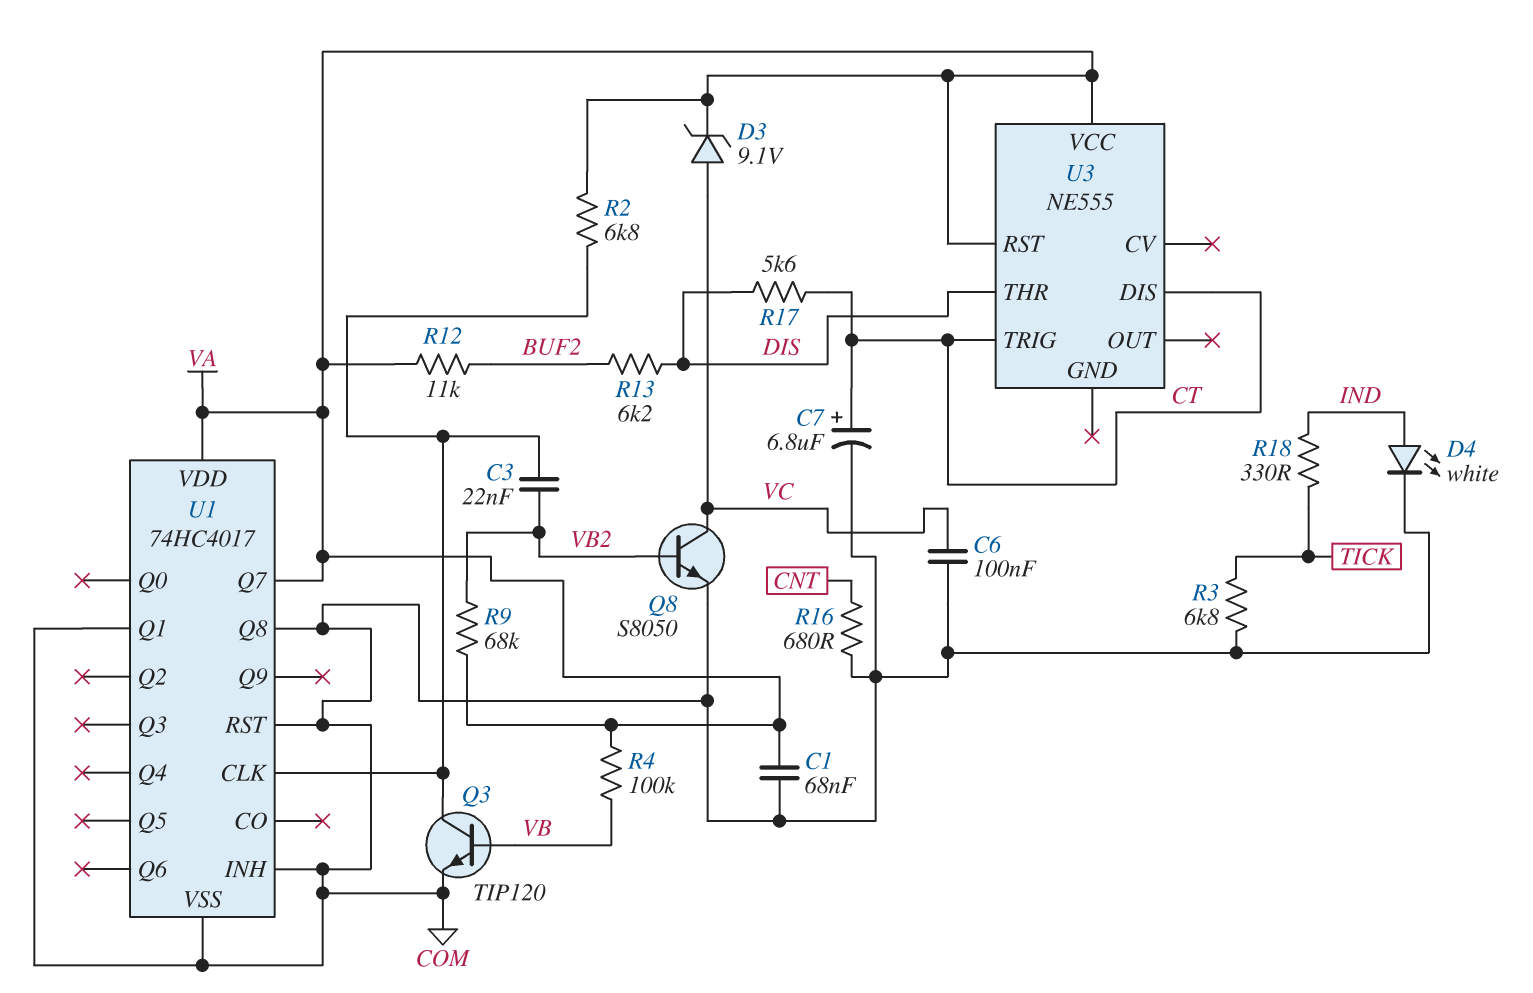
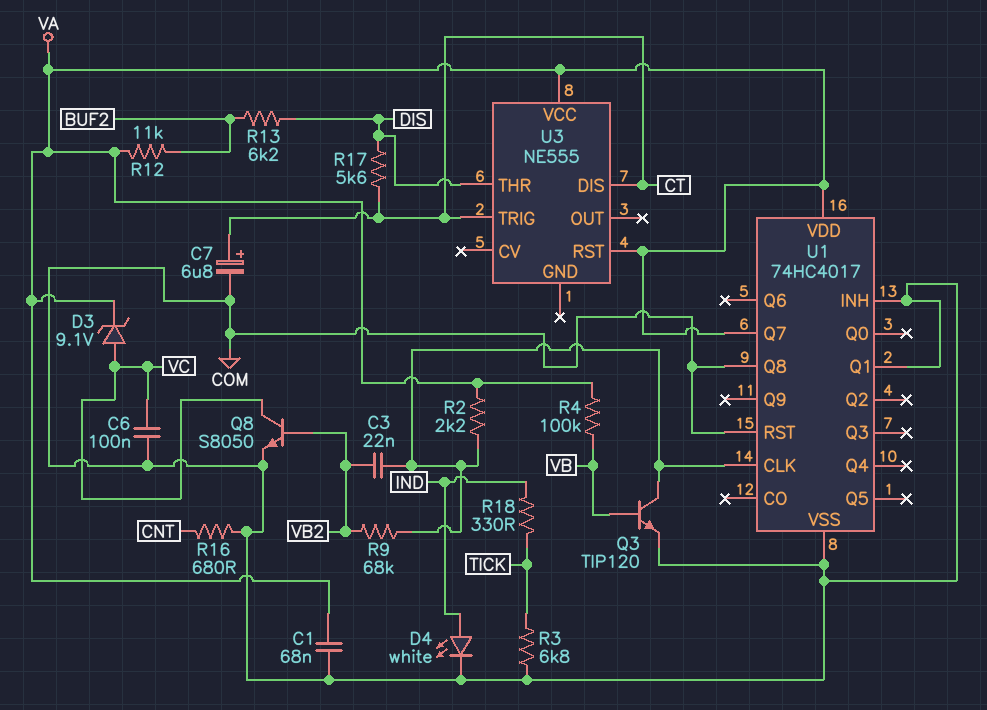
R2: 6.8k (U1/CLK, VA) -> 2.2k (U1/CLK, VA)
R9: 68k (VA, VB2) -> 68k (U1/CLK, VB2)

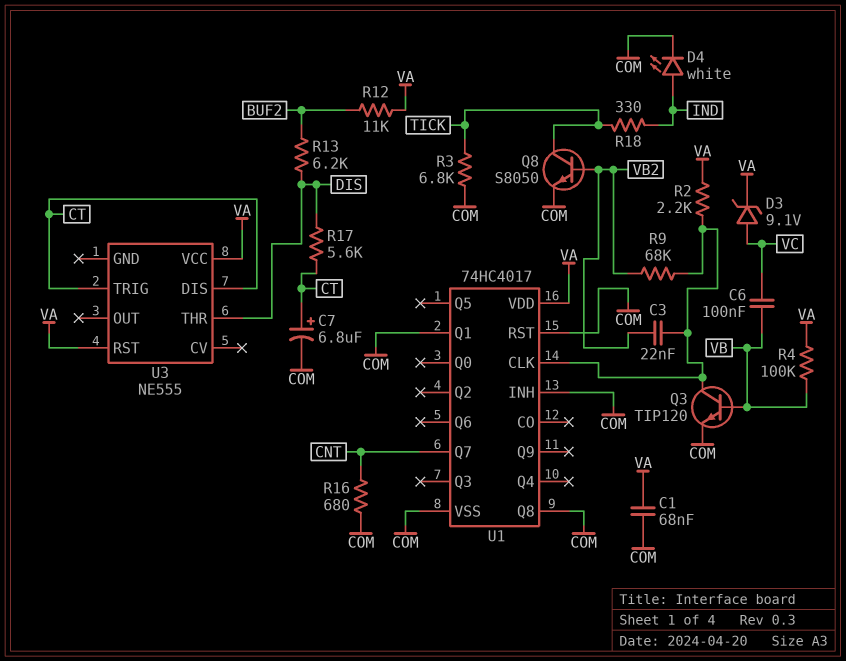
C6: 100nF (COM, VC) -> 100nF (VB, VC)
Q8: NPN S8050 (B VB2, C VC, E COM) -> NPN S8050 (B VB2, C TICK, E COM)
U1 pin Q7: VA -> CNT

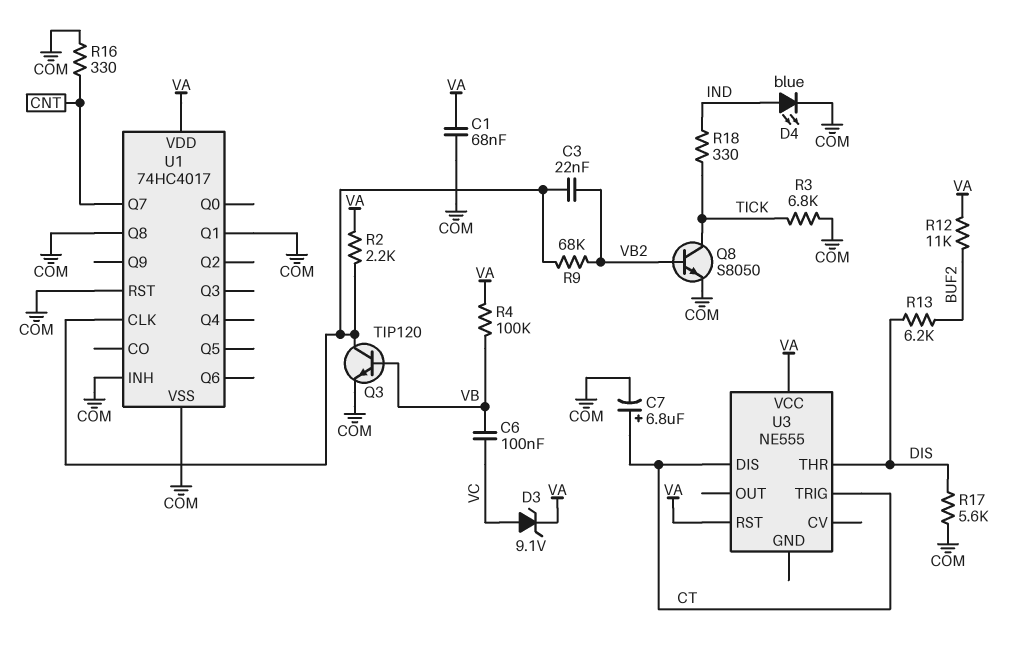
D4: LED white (A IND, K COM) -> LED blue (A IND, K COM)
R16: 680 (CNT, COM) -> 330 (CNT, COM)
R17: 5.6k (CT, DIS) -> 5.6k (COM, DIS)

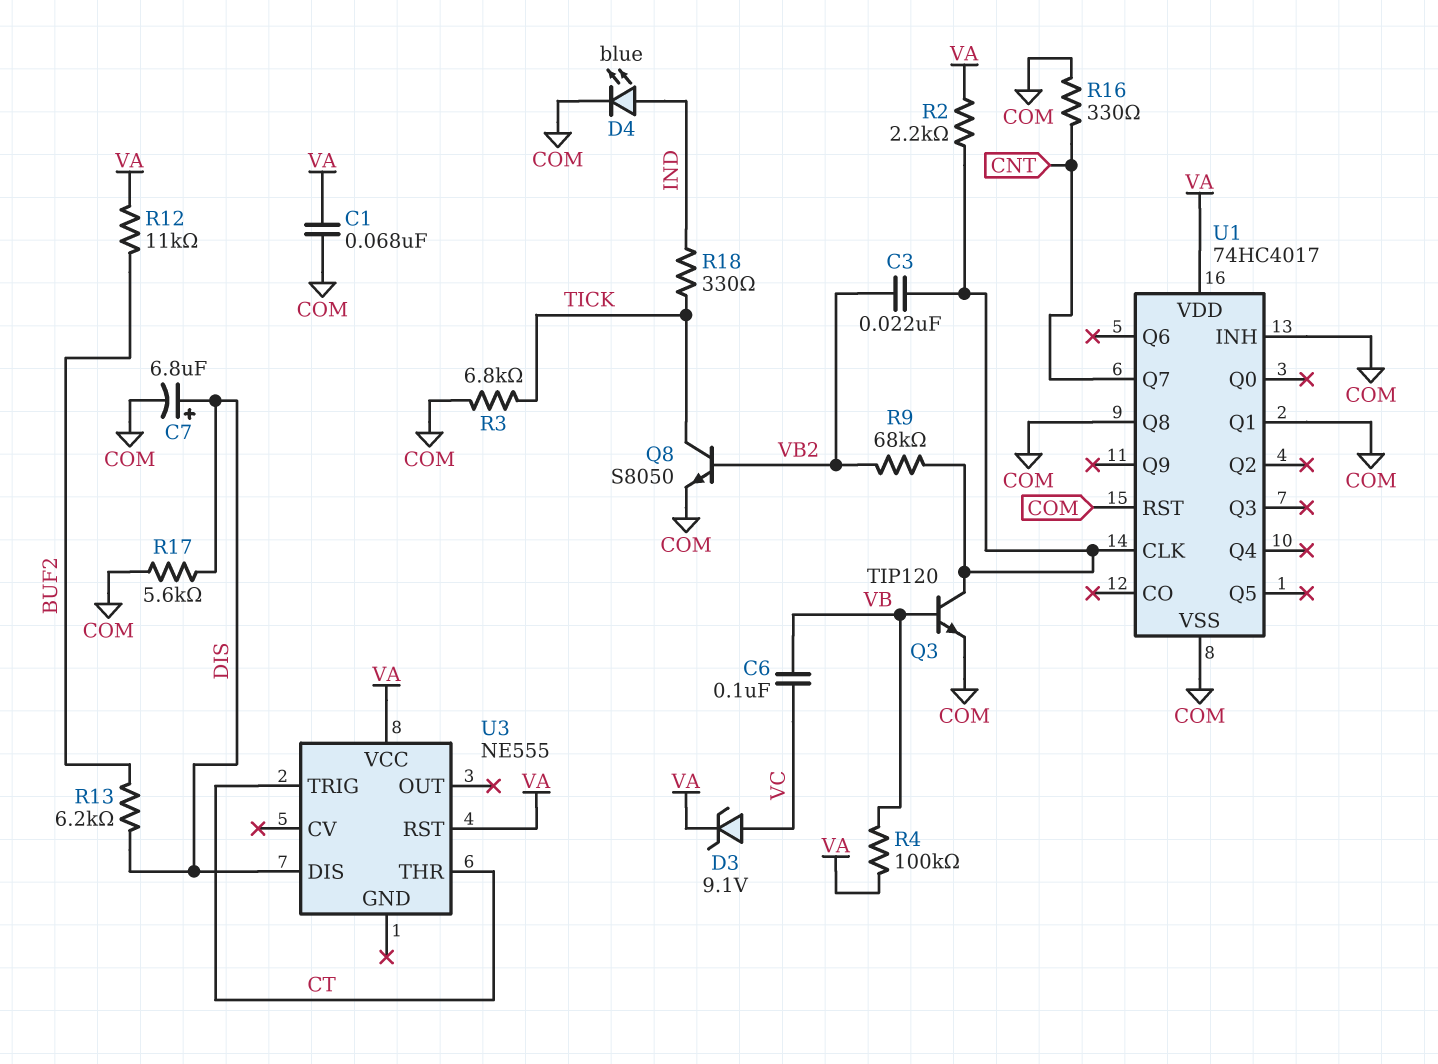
C7: 6.8uF (plus CT, minus COM) -> 6.8uF (plus DIS, minus COM)
U3 pin DIS: CT -> DIS
U3 pin THR: DIS -> CT

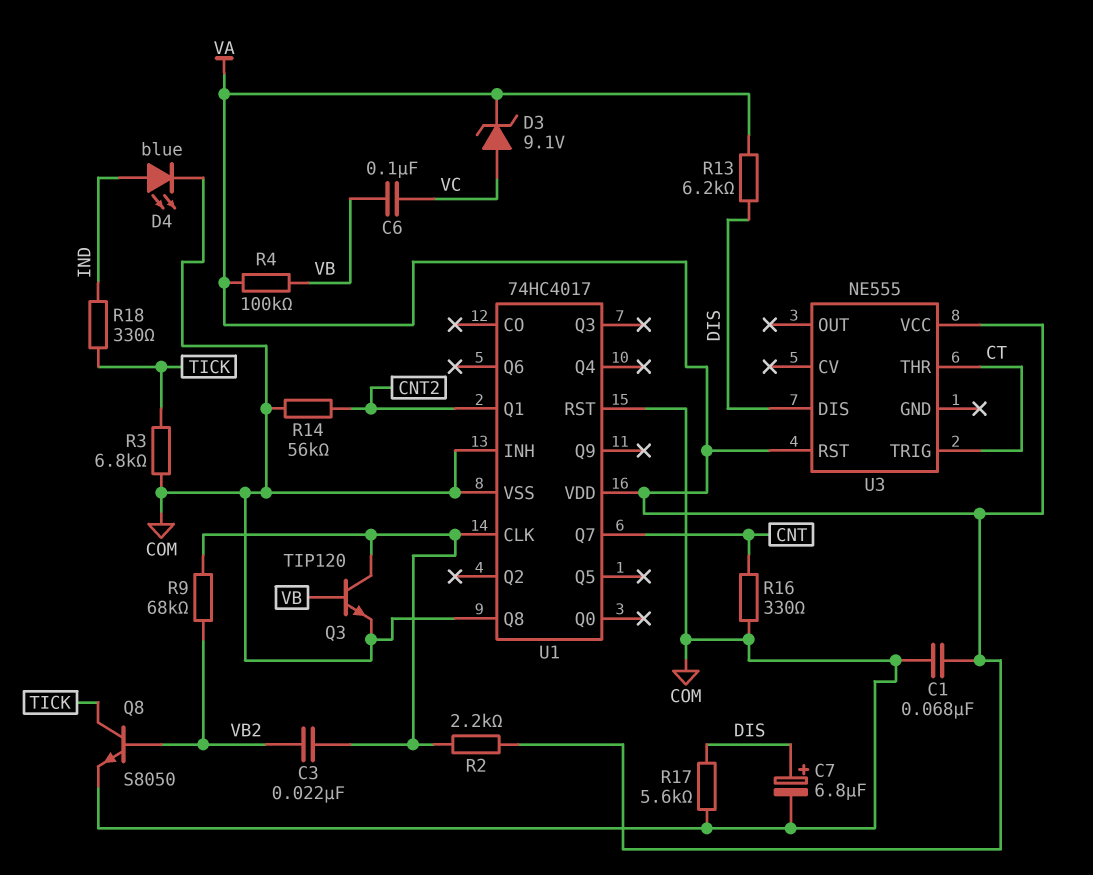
R12: 11k (BUF2, VA) -> none
R13: 6.2k (BUF2, DIS) -> 6.2k (DIS, VA)
R14: none -> 56k (CNT2, COM)
U1 pin Q1: COM -> CNT2

